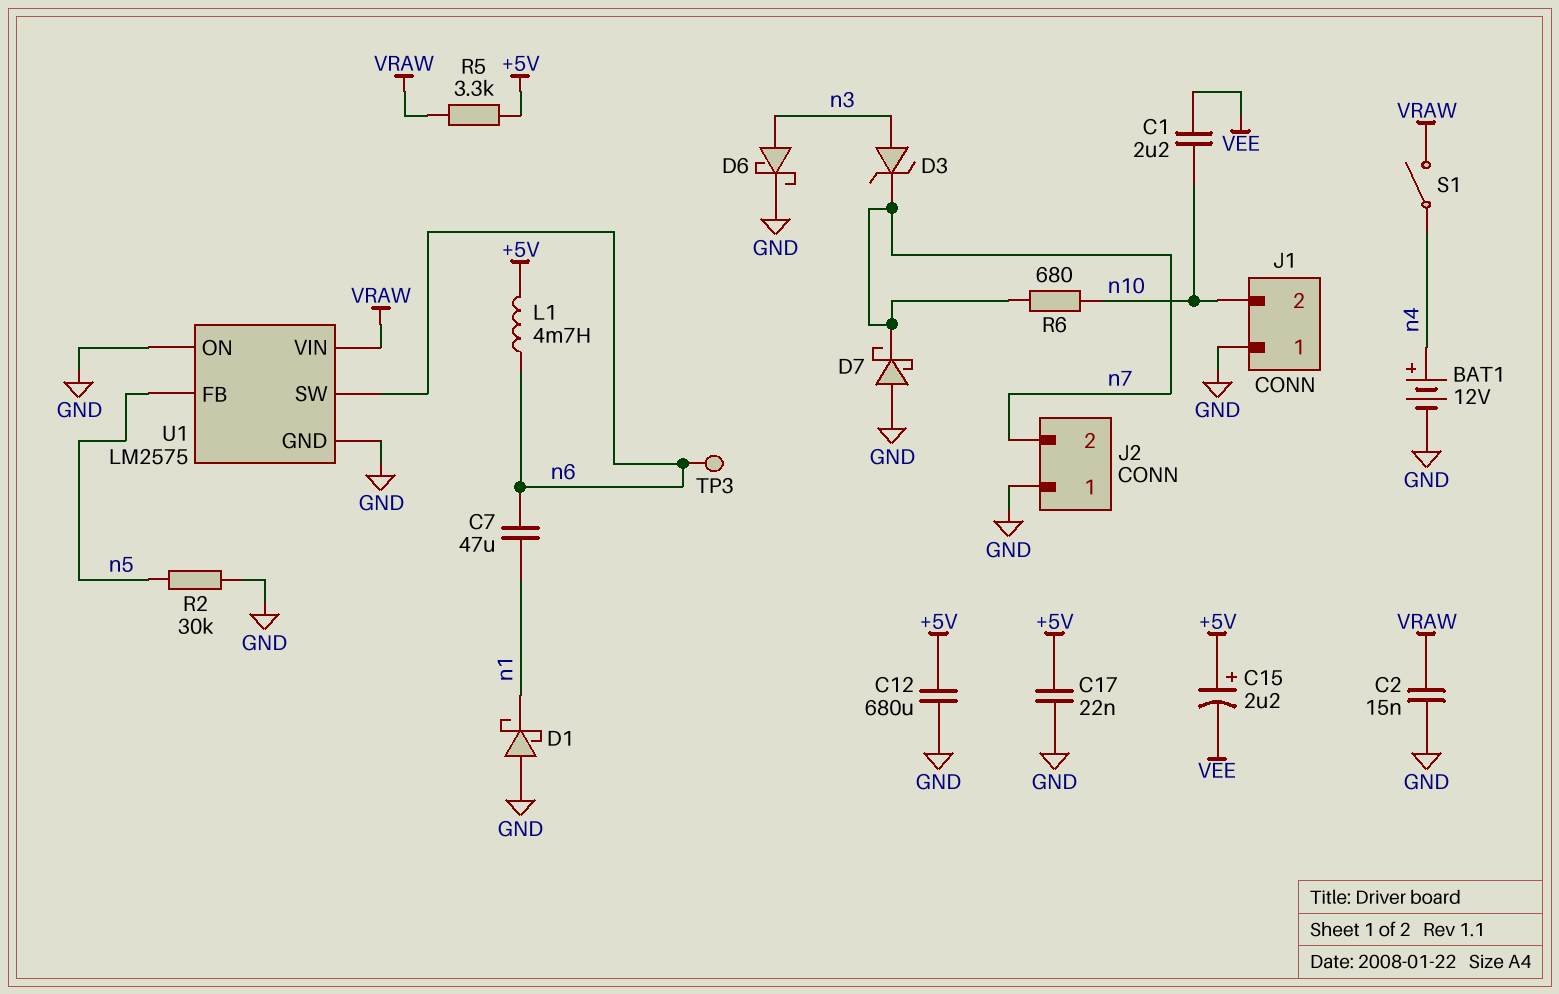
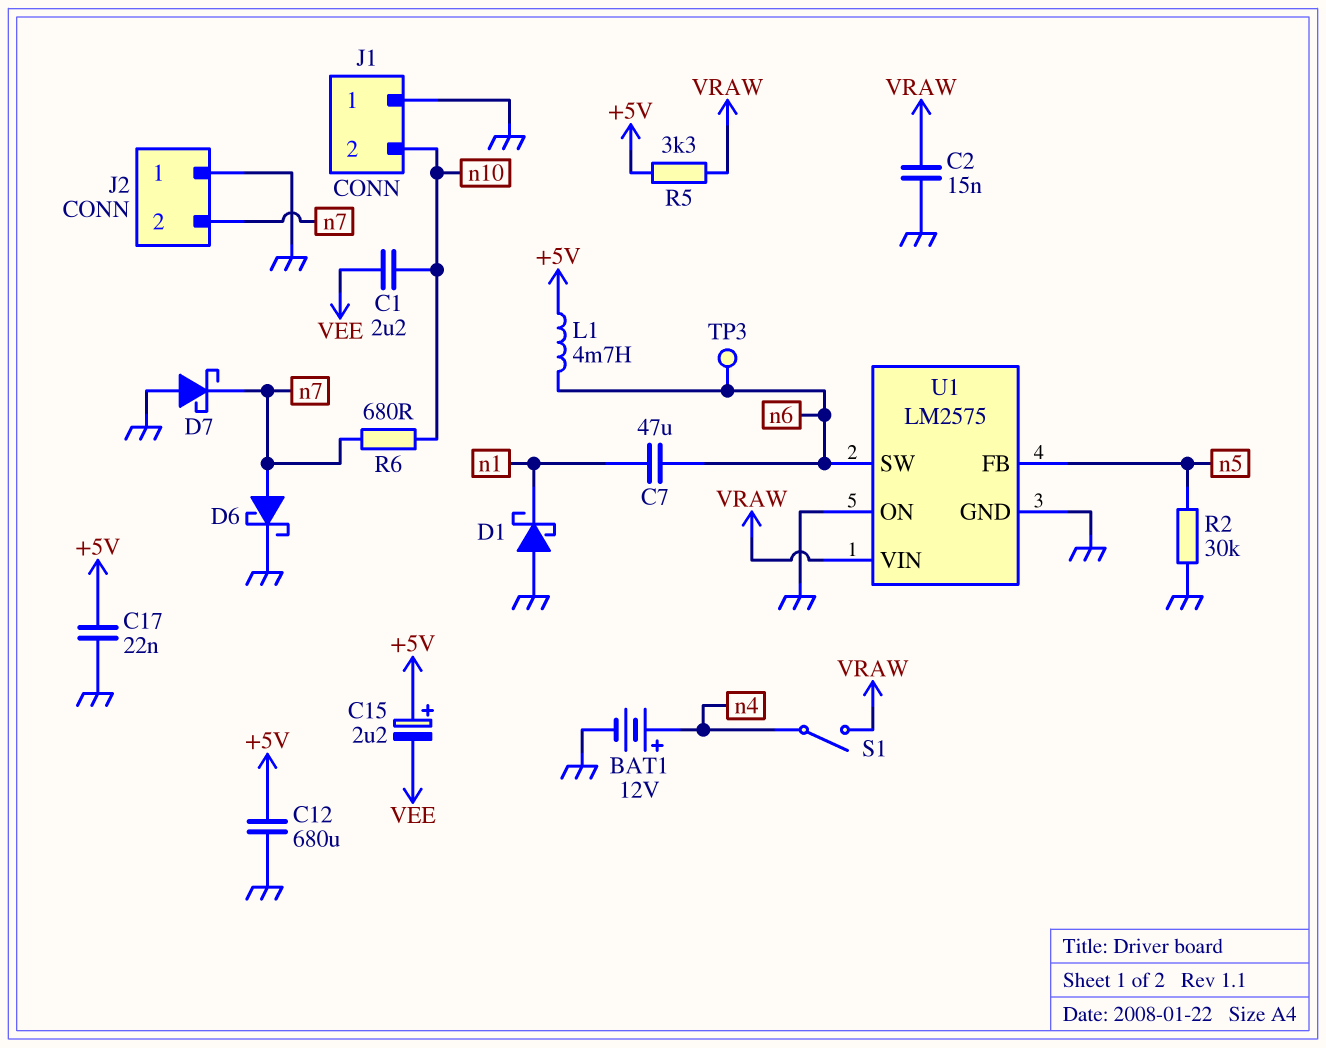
D3: zener (A n3, K n7) -> none
D6: schottky (A n3, K GND) -> schottky (A n7, K GND)

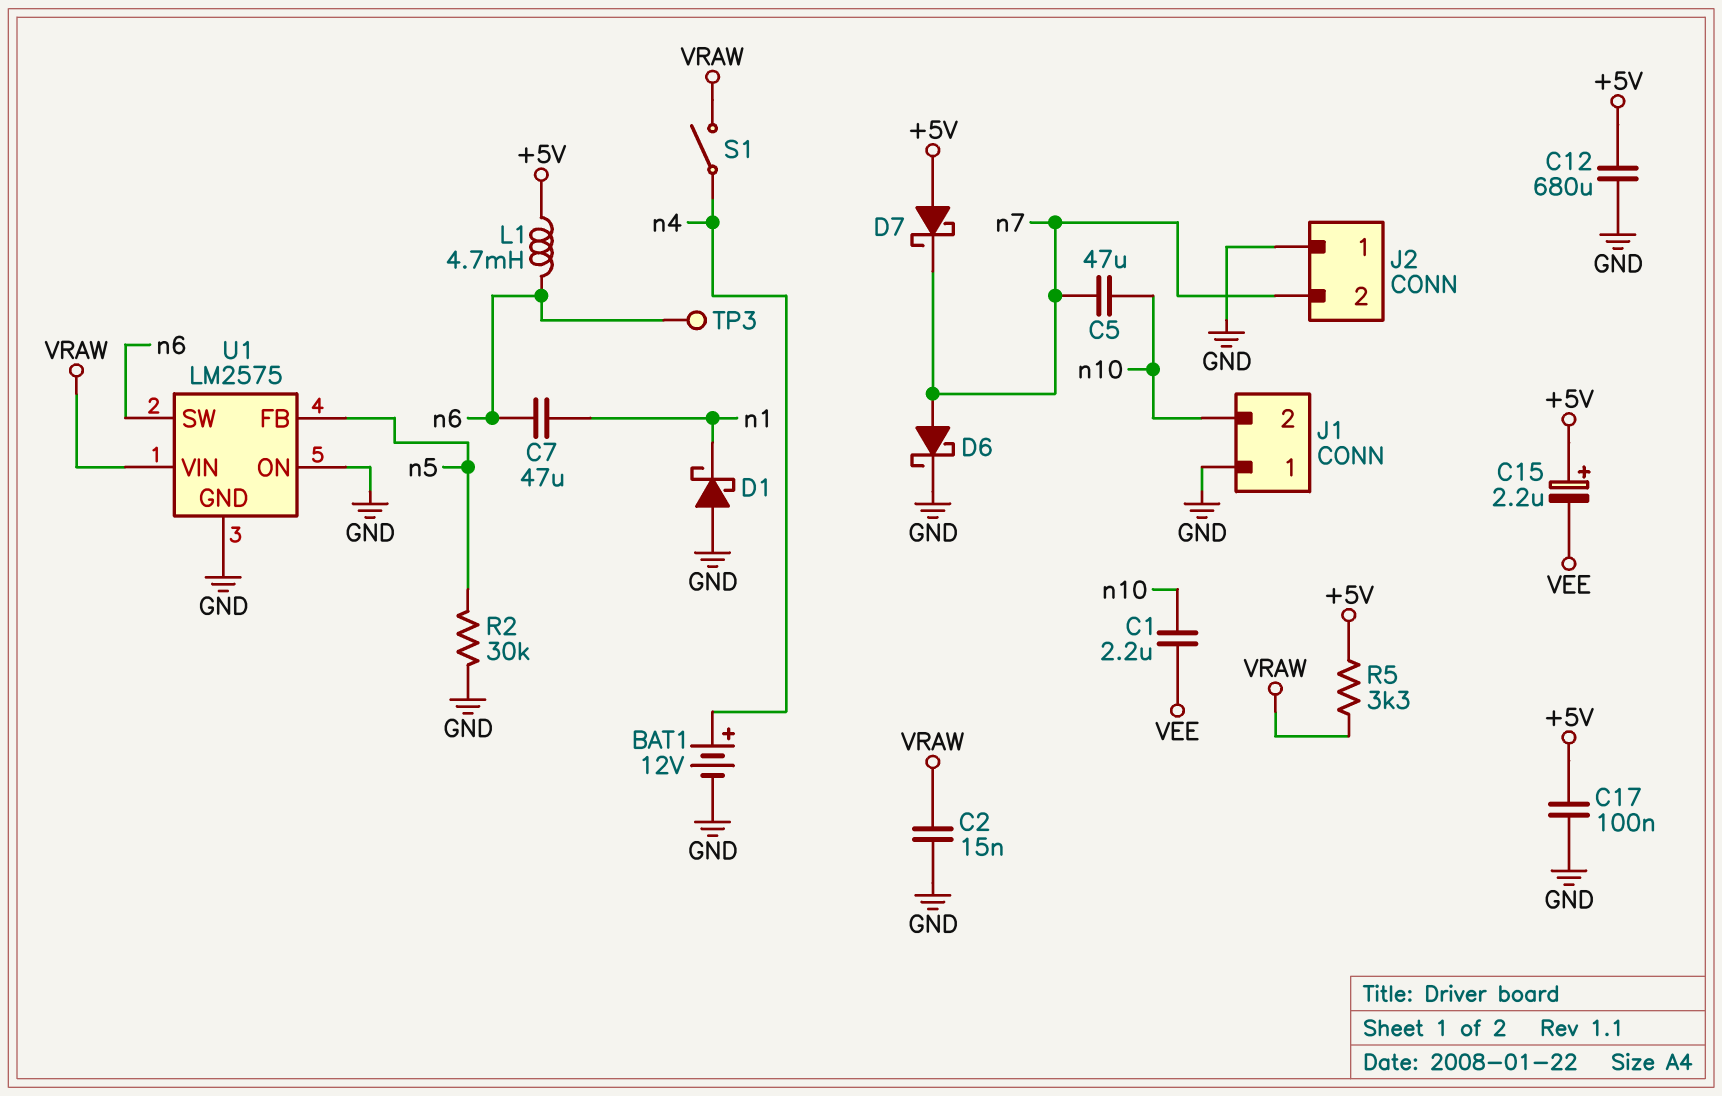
C5: none -> 47uF (n7, n10)
C17: 22nF (+5V, GND) -> 100nF (+5V, GND)
D7: schottky (A GND, K n7) -> schottky (A +5V, K n7)
R6: 680 (n7, n10) -> none

